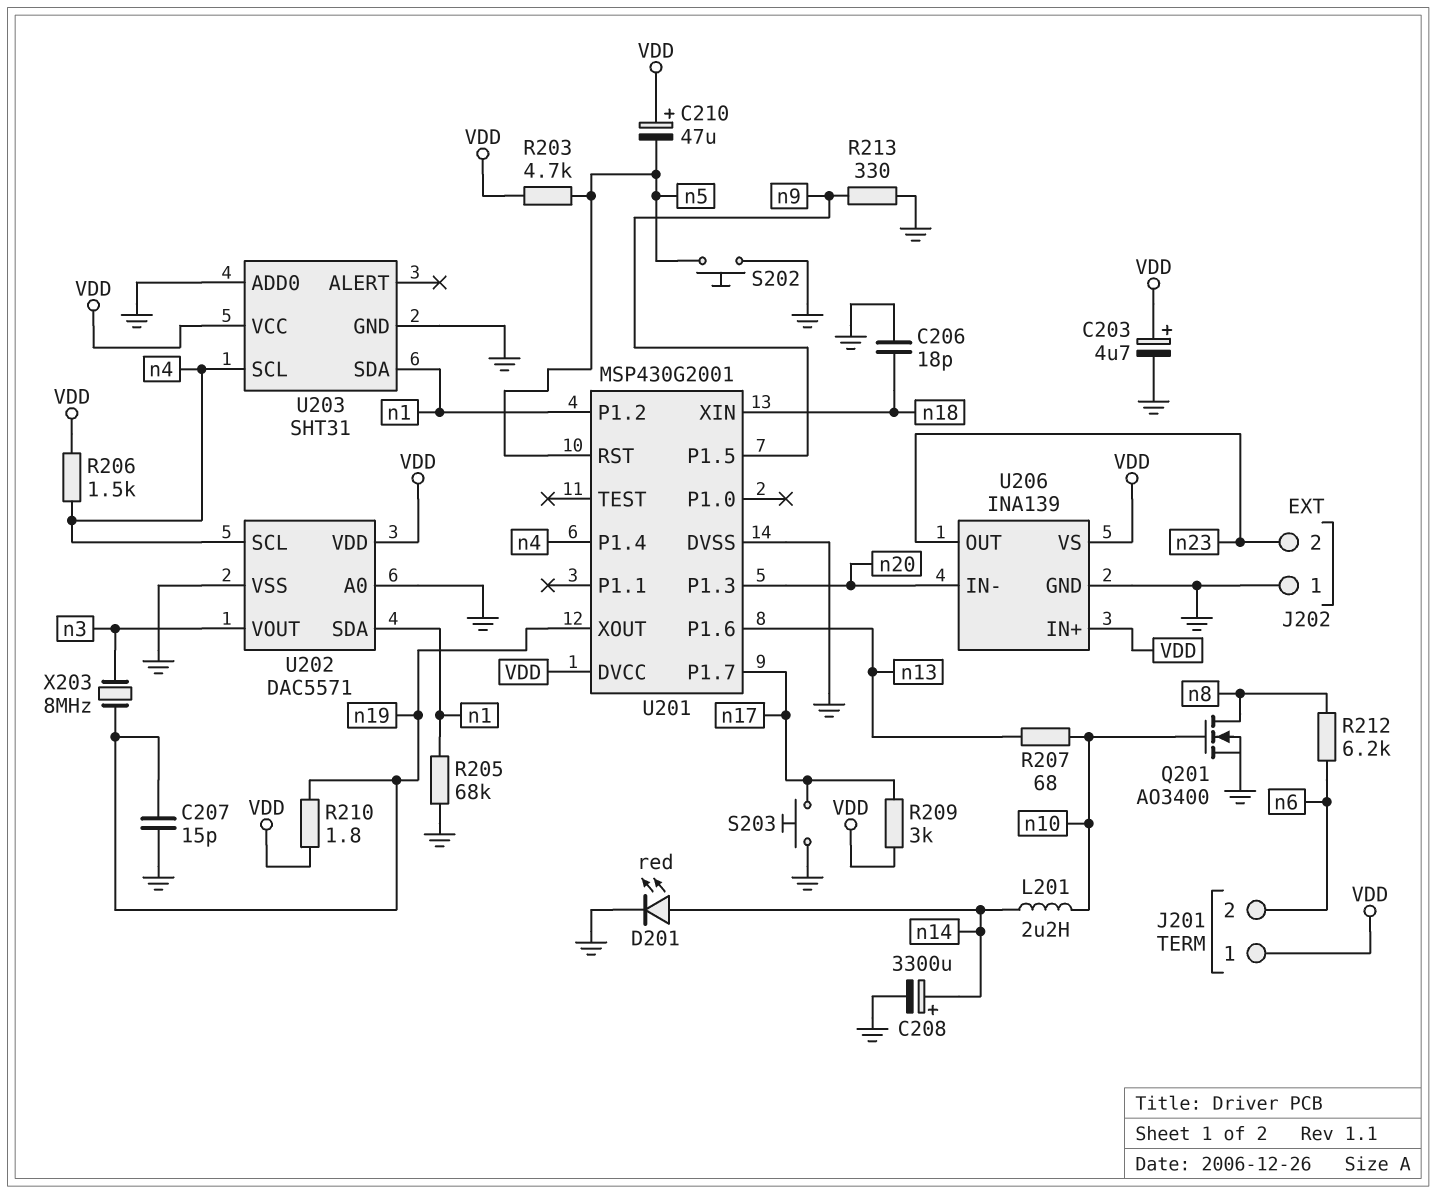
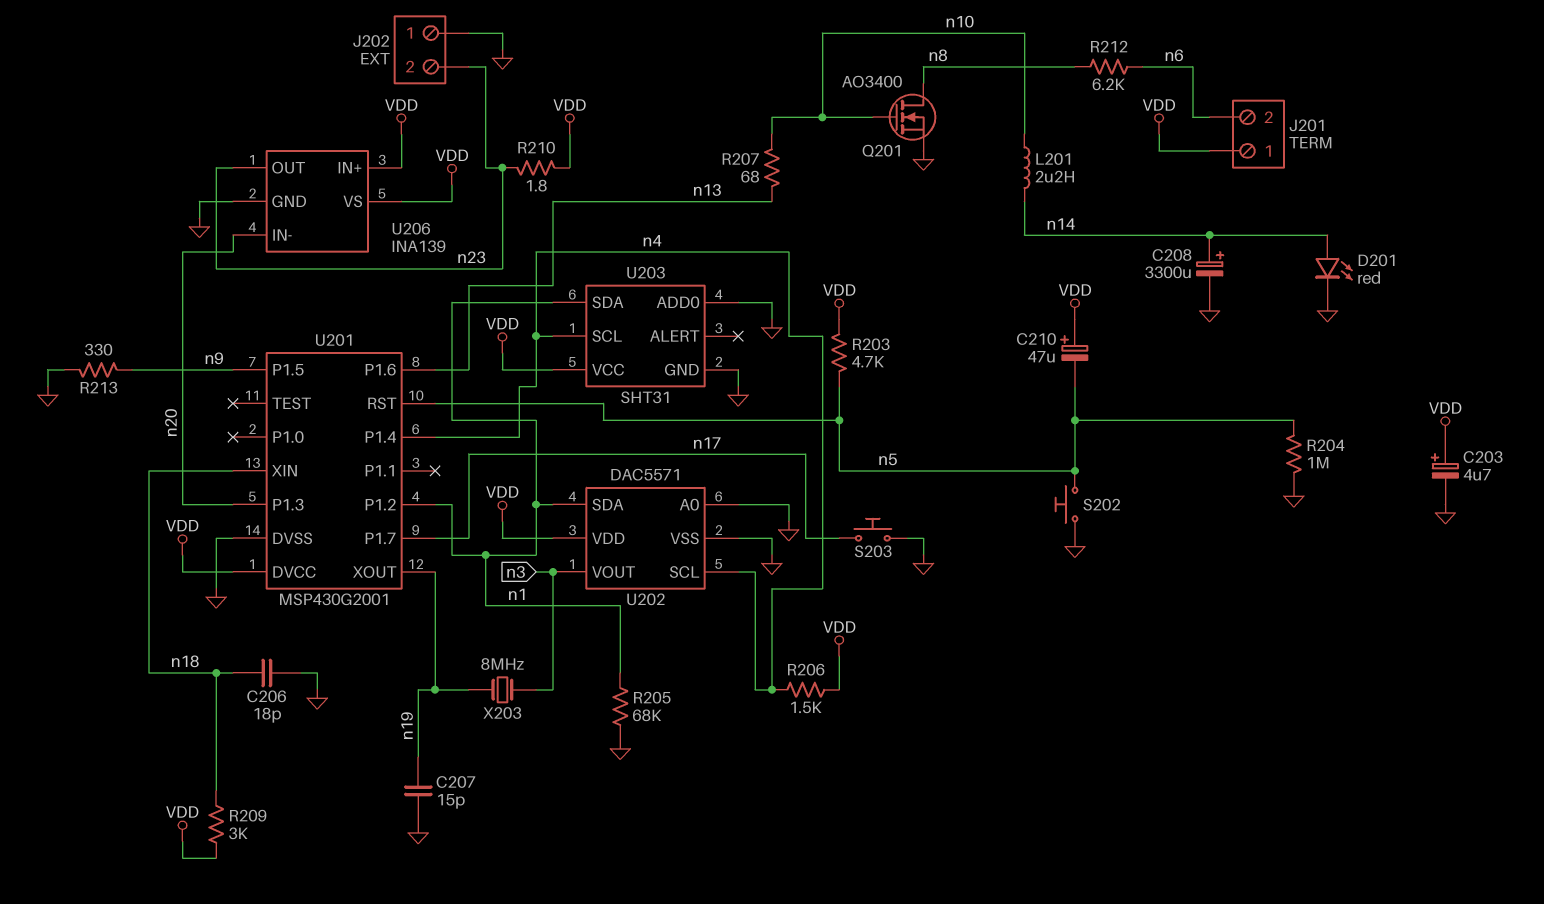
R204: none -> 1M (GND, n5)
R209: 3k (VDD, n17) -> 3k (VDD, n18)
R210: 1.8 (VDD, n19) -> 1.8 (VDD, n23)

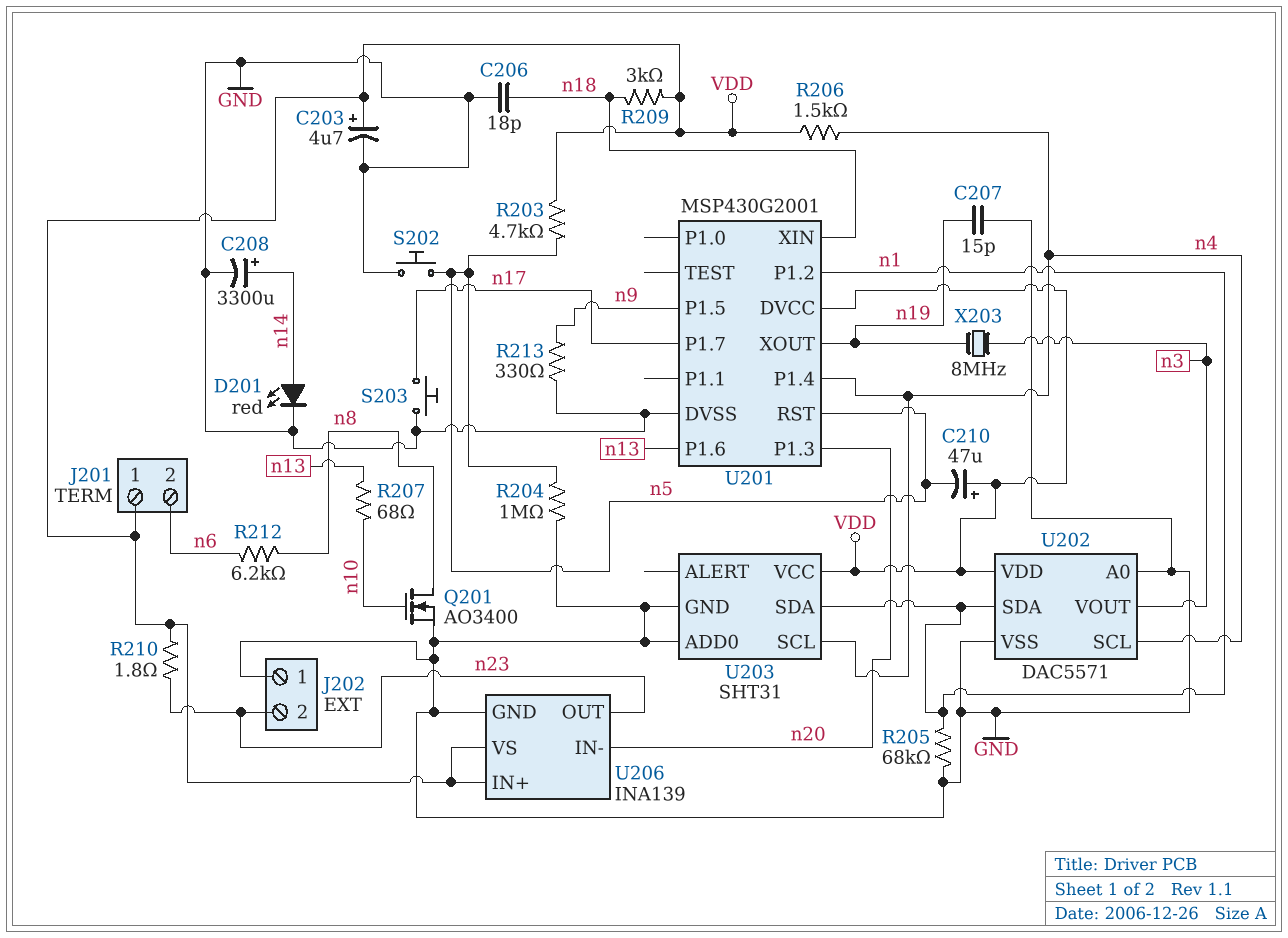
L201: 2.2uH (n10, n14) -> none

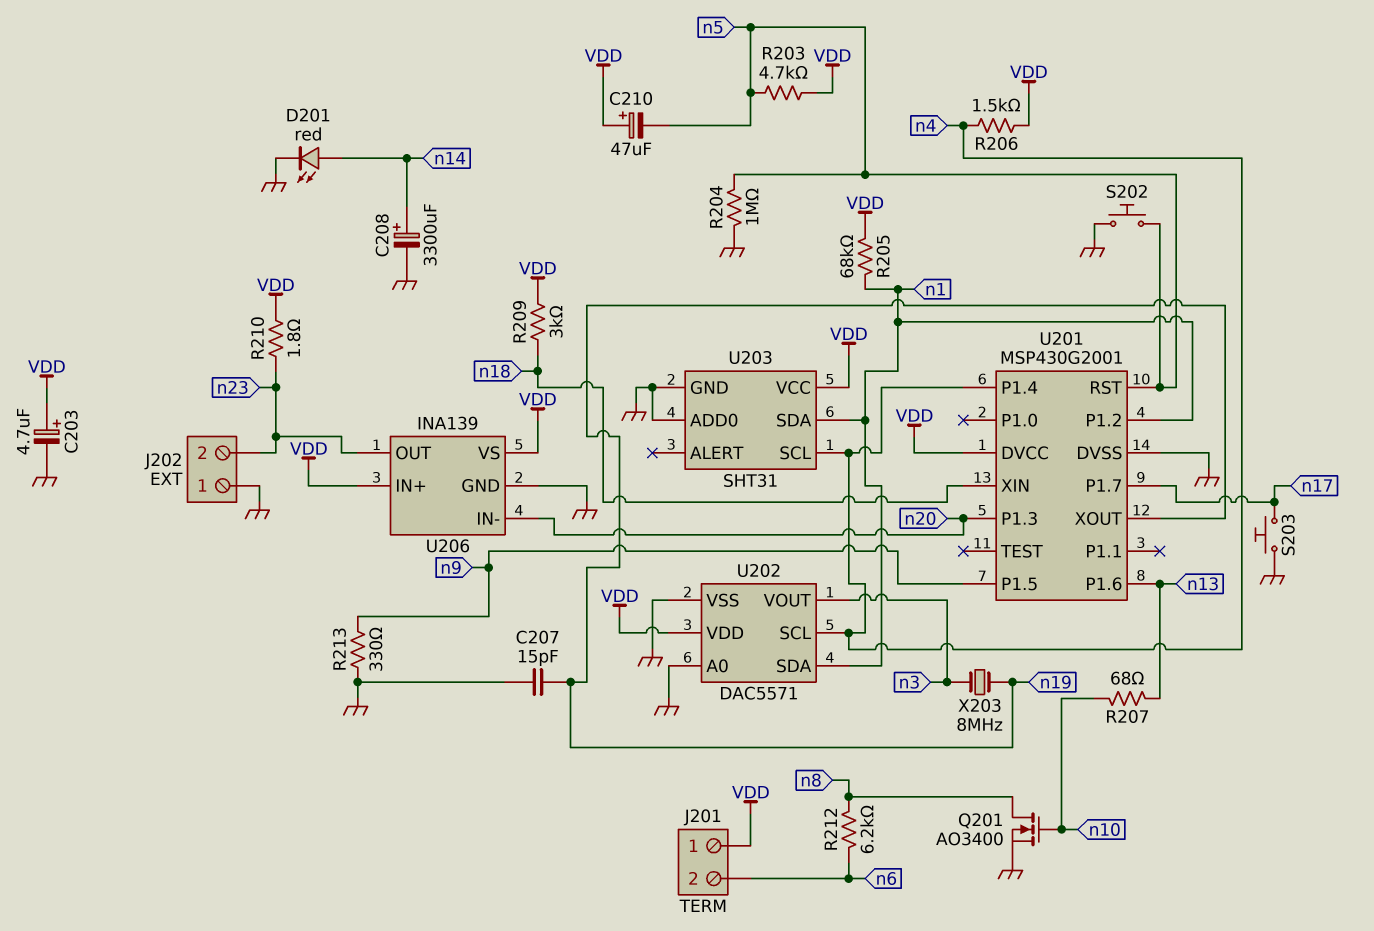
C206: 18pF (GND, n18) -> none
R205: 68k (GND, n1) -> 68k (VDD, n1)

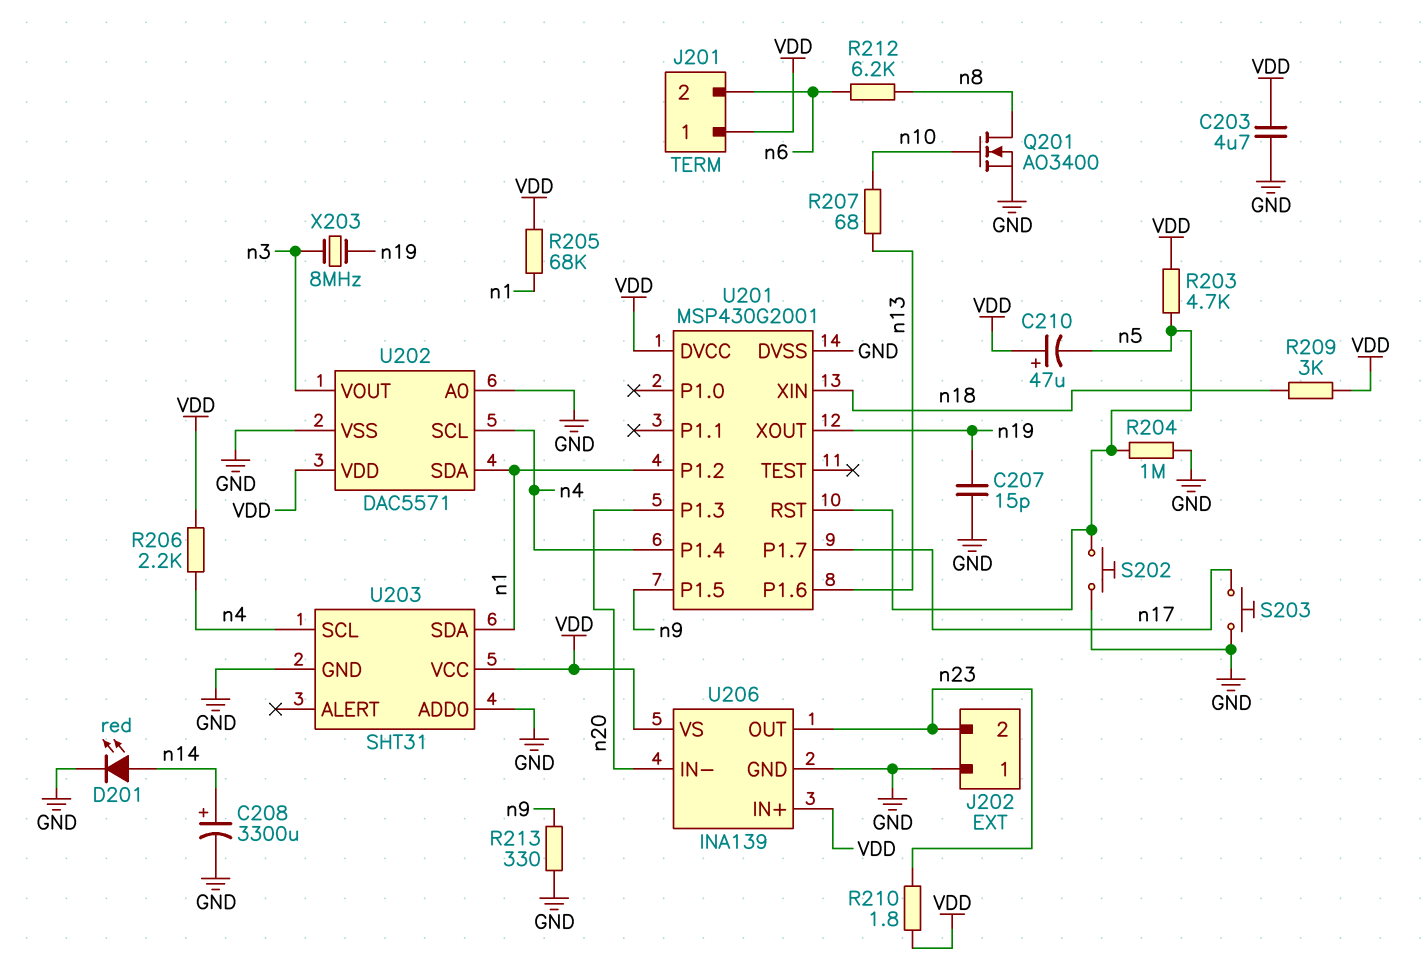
C203: 4.7uF (plus VDD, minus GND) -> 4.7uF (GND, VDD)
R206: 1.5k (VDD, n4) -> 2.2k (VDD, n4)

